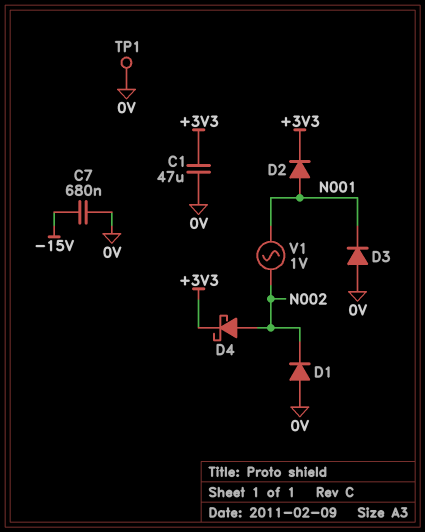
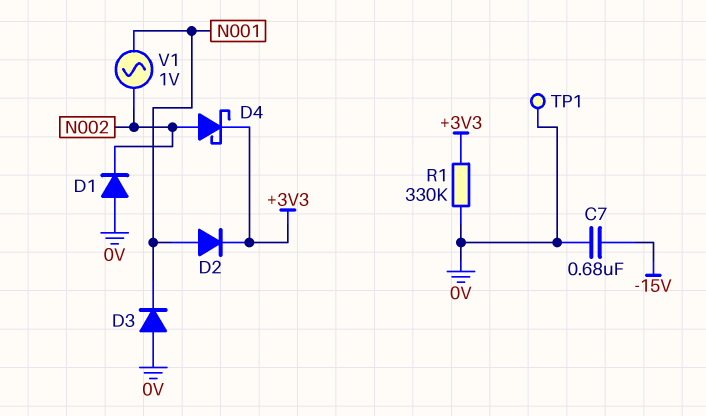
C1: 47uF (+3V3, 0V) -> none
R1: none -> 330k (+3V3, 0V)

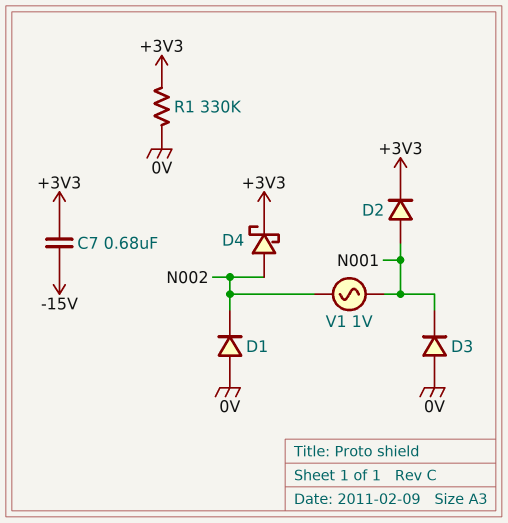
C7: 680nF (-15V, 0V) -> 680nF (+3V3, -15V)
TP1: test point (0V) -> none

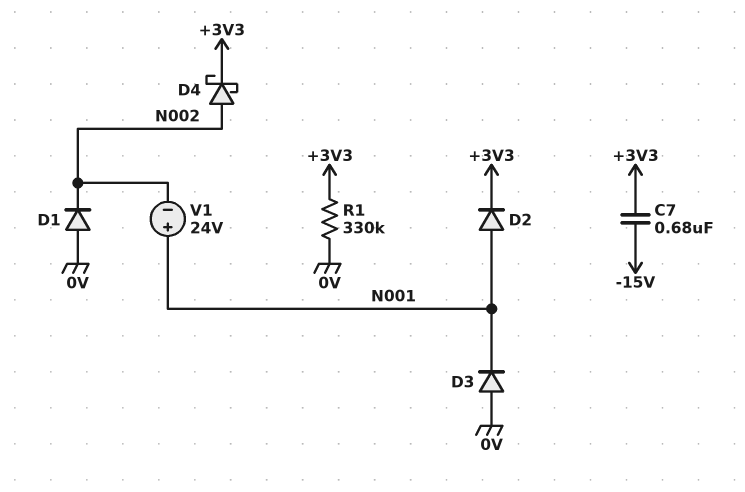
V1: AC 1V (N001, N002) -> 24V (plus N001, minus N002)

